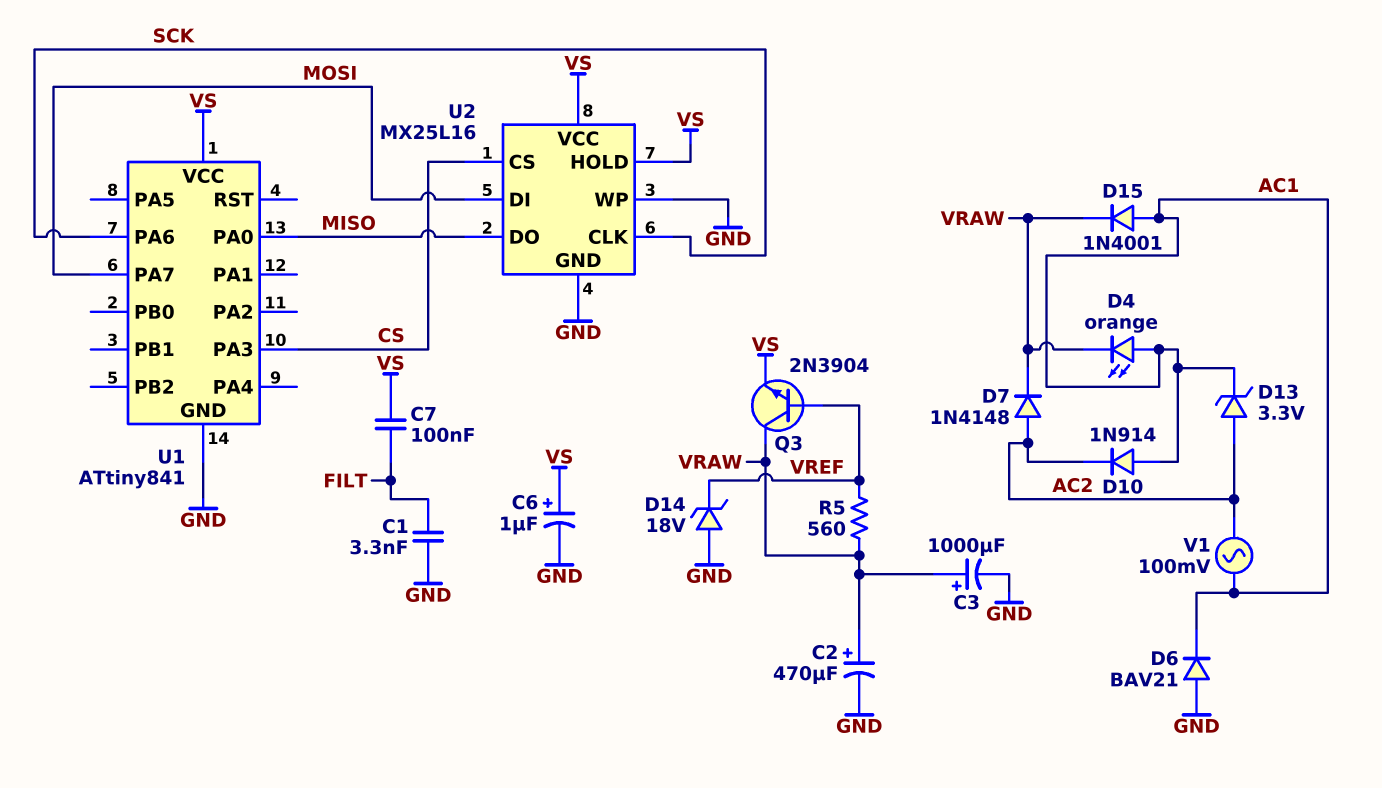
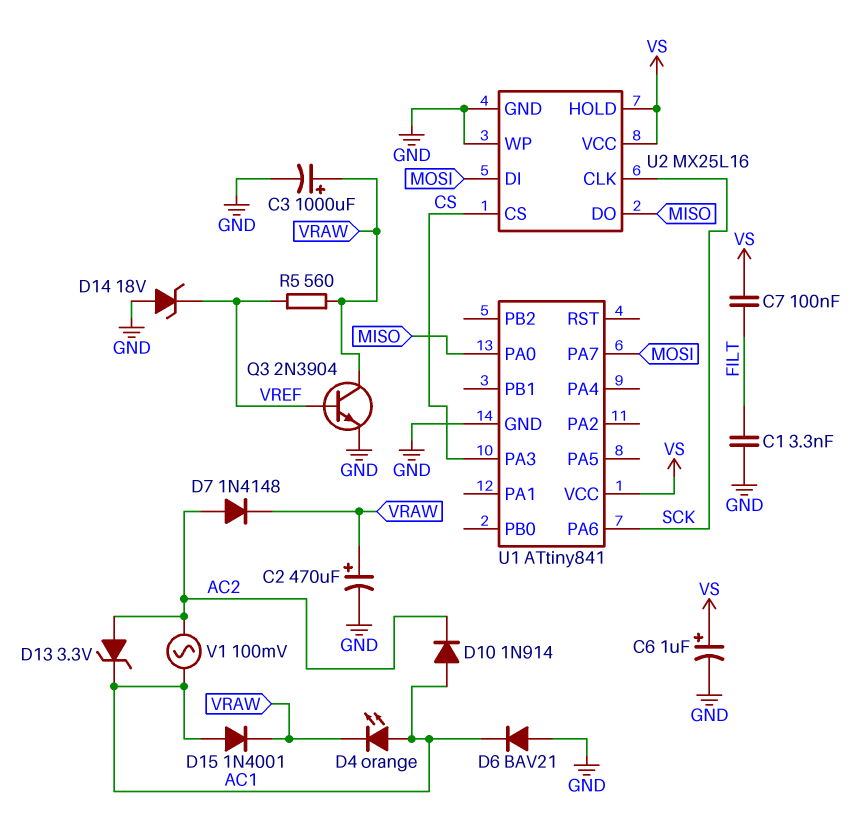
Q3: NPN 2N3904 (B VREF, C VRAW, E VS) -> NPN 2N3904 (B VREF, C VRAW, E GND)

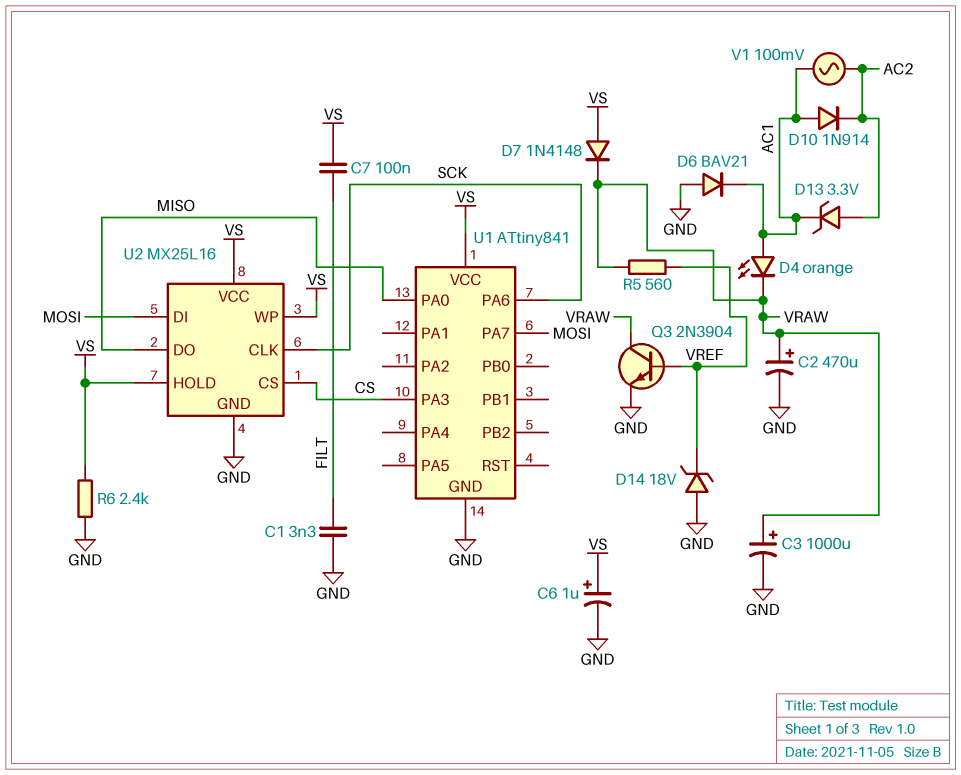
D7: diode 1N4148 (A AC2, K VRAW) -> diode 1N4148 (A VS, K VRAW)
D15: diode 1N4001 (A AC1, K VRAW) -> none
R6: none -> 2.4k (GND, VS)
U2 pin WP: GND -> VS

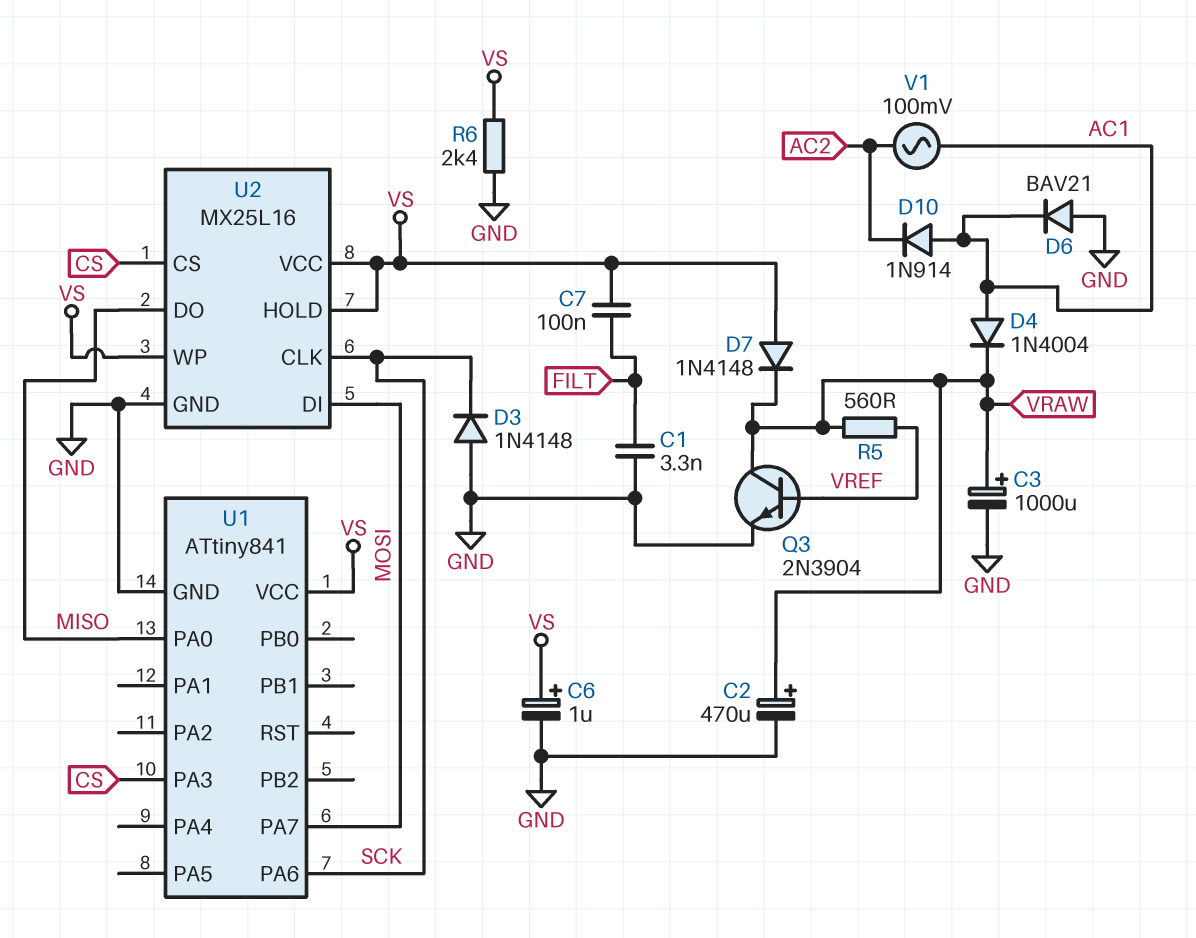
D3: none -> diode 1N4148 (A GND, K SCK)
D4: LED orange (A AC1, K VRAW) -> diode 1N4004 (A AC1, K VRAW)
D13: zener 3.3V (A AC2, K AC1) -> none
D14: zener 18V (A GND, K VREF) -> none

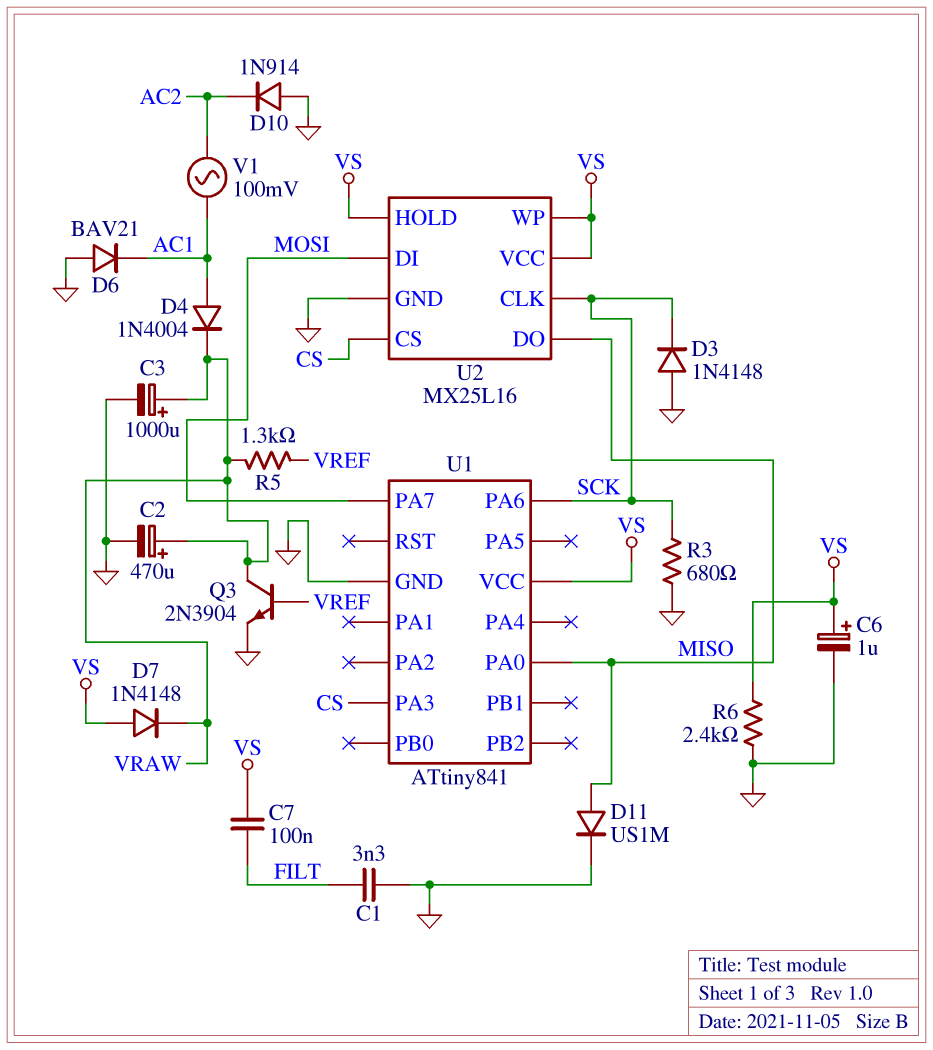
D10: diode 1N914 (A AC1, K AC2) -> diode 1N914 (A GND, K AC2)
D11: none -> diode US1M (A MISO, K GND)
R3: none -> 680 (GND, SCK)
R5: 560 (VRAW, VREF) -> 1.3k (VRAW, VREF)

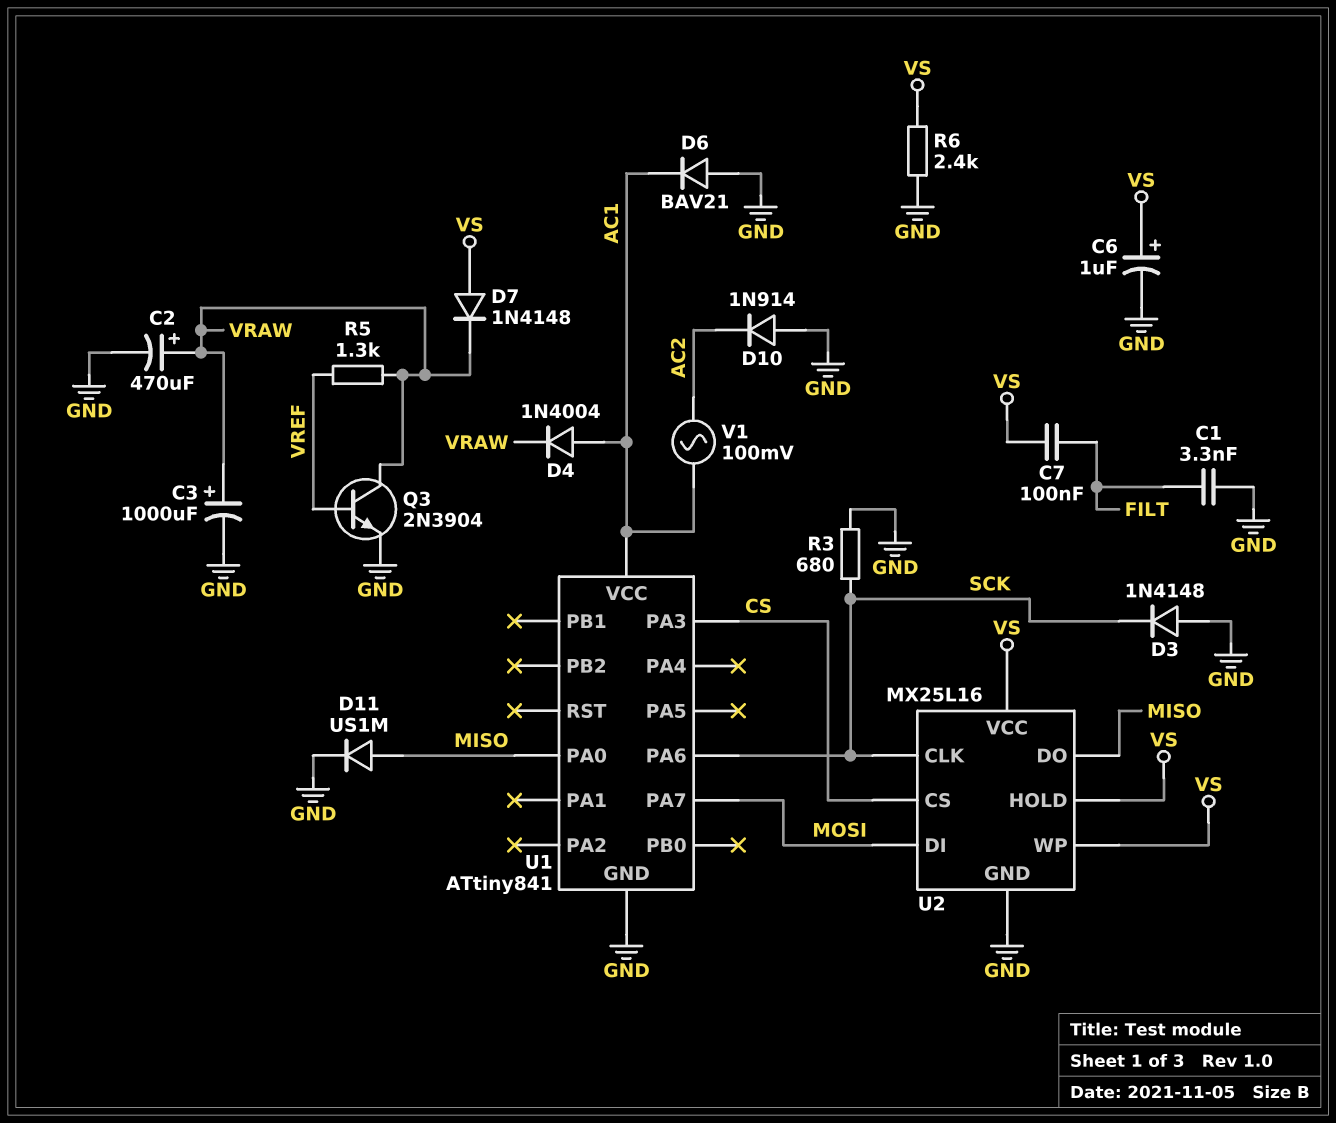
U1 pin VCC: VS -> AC1

